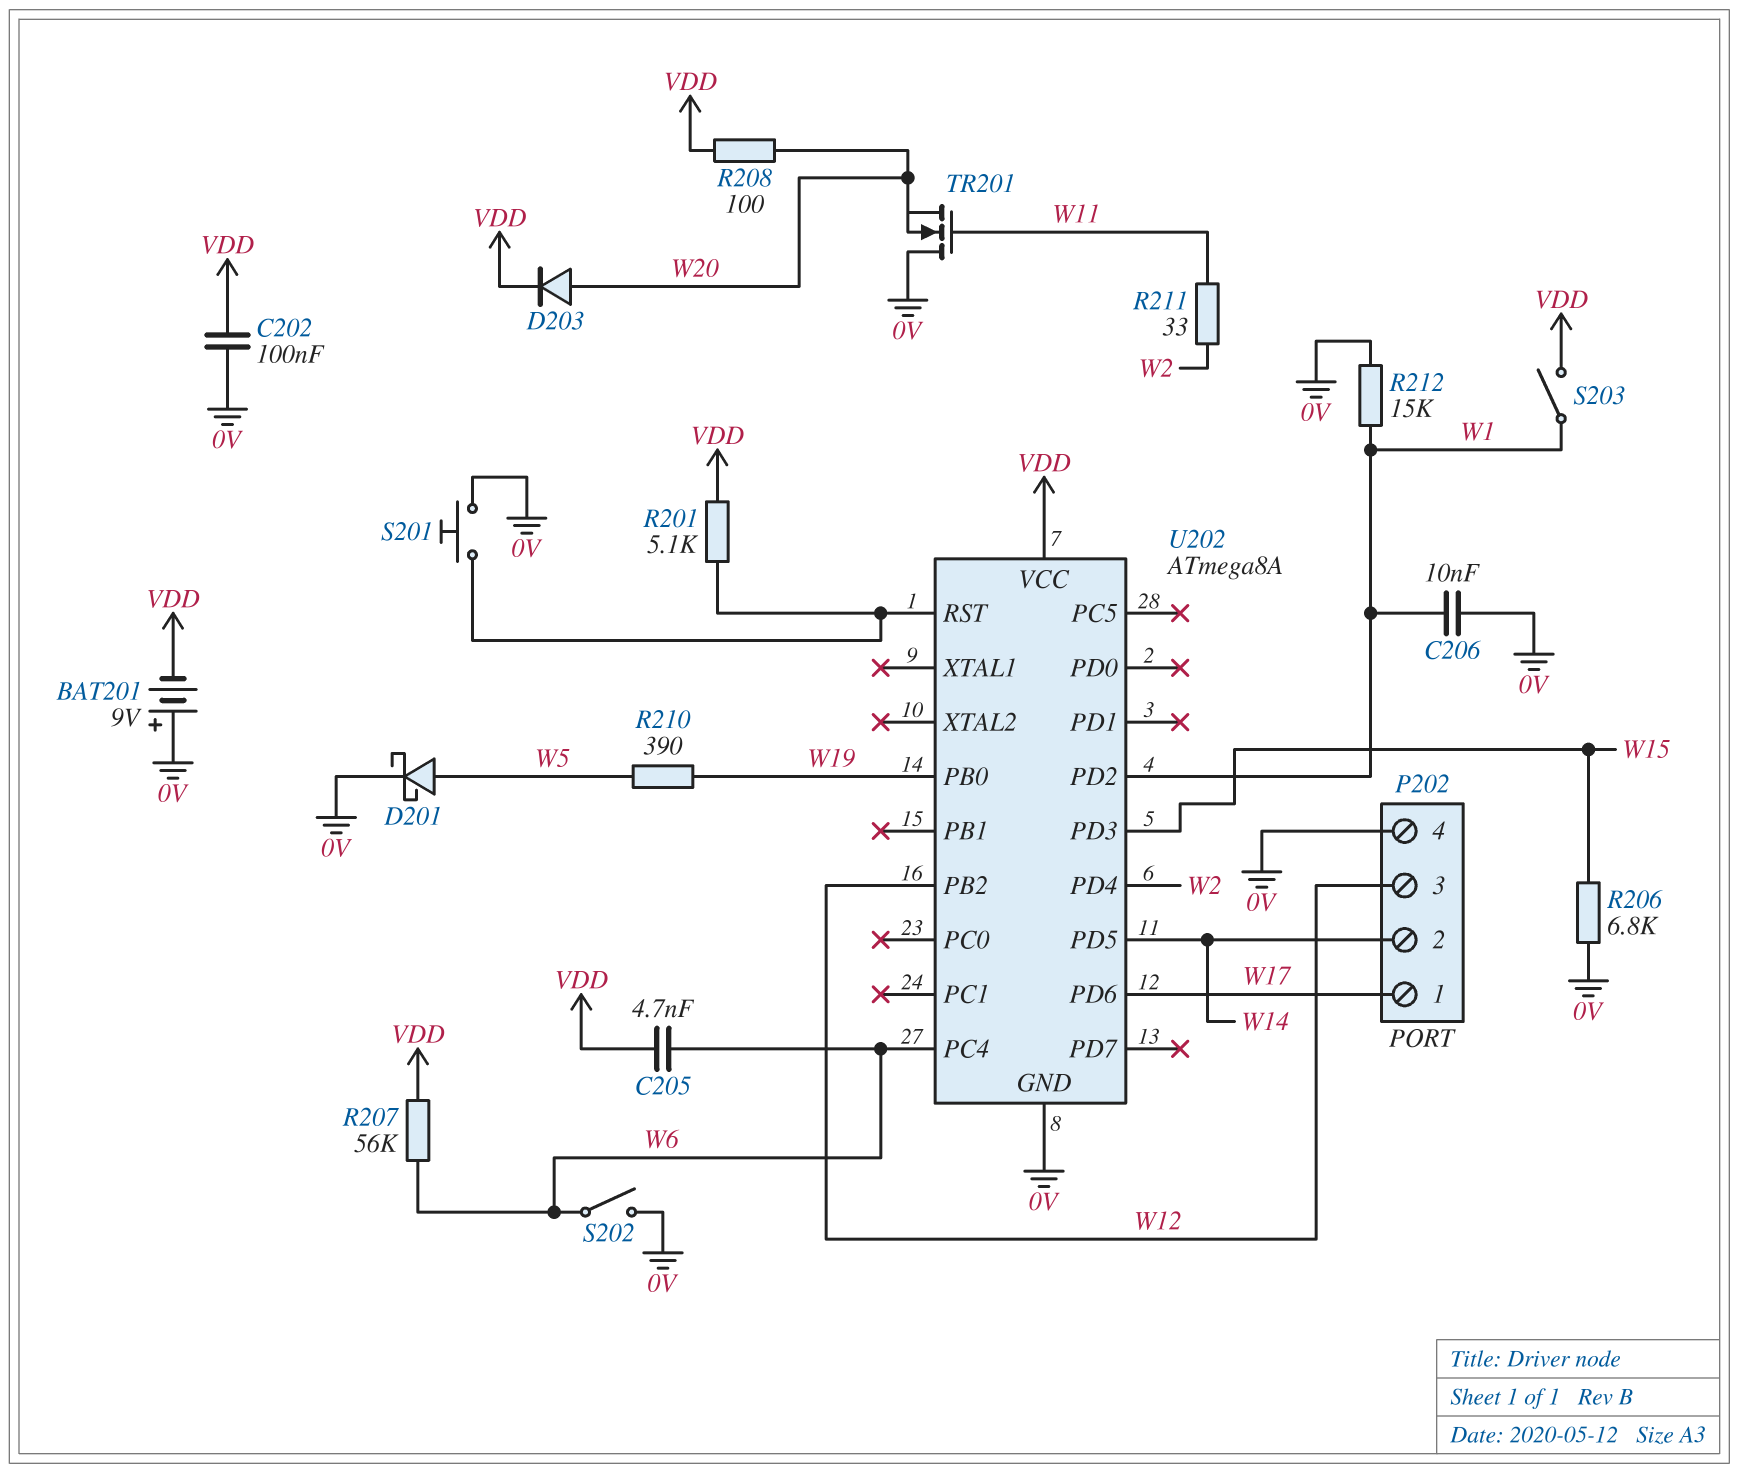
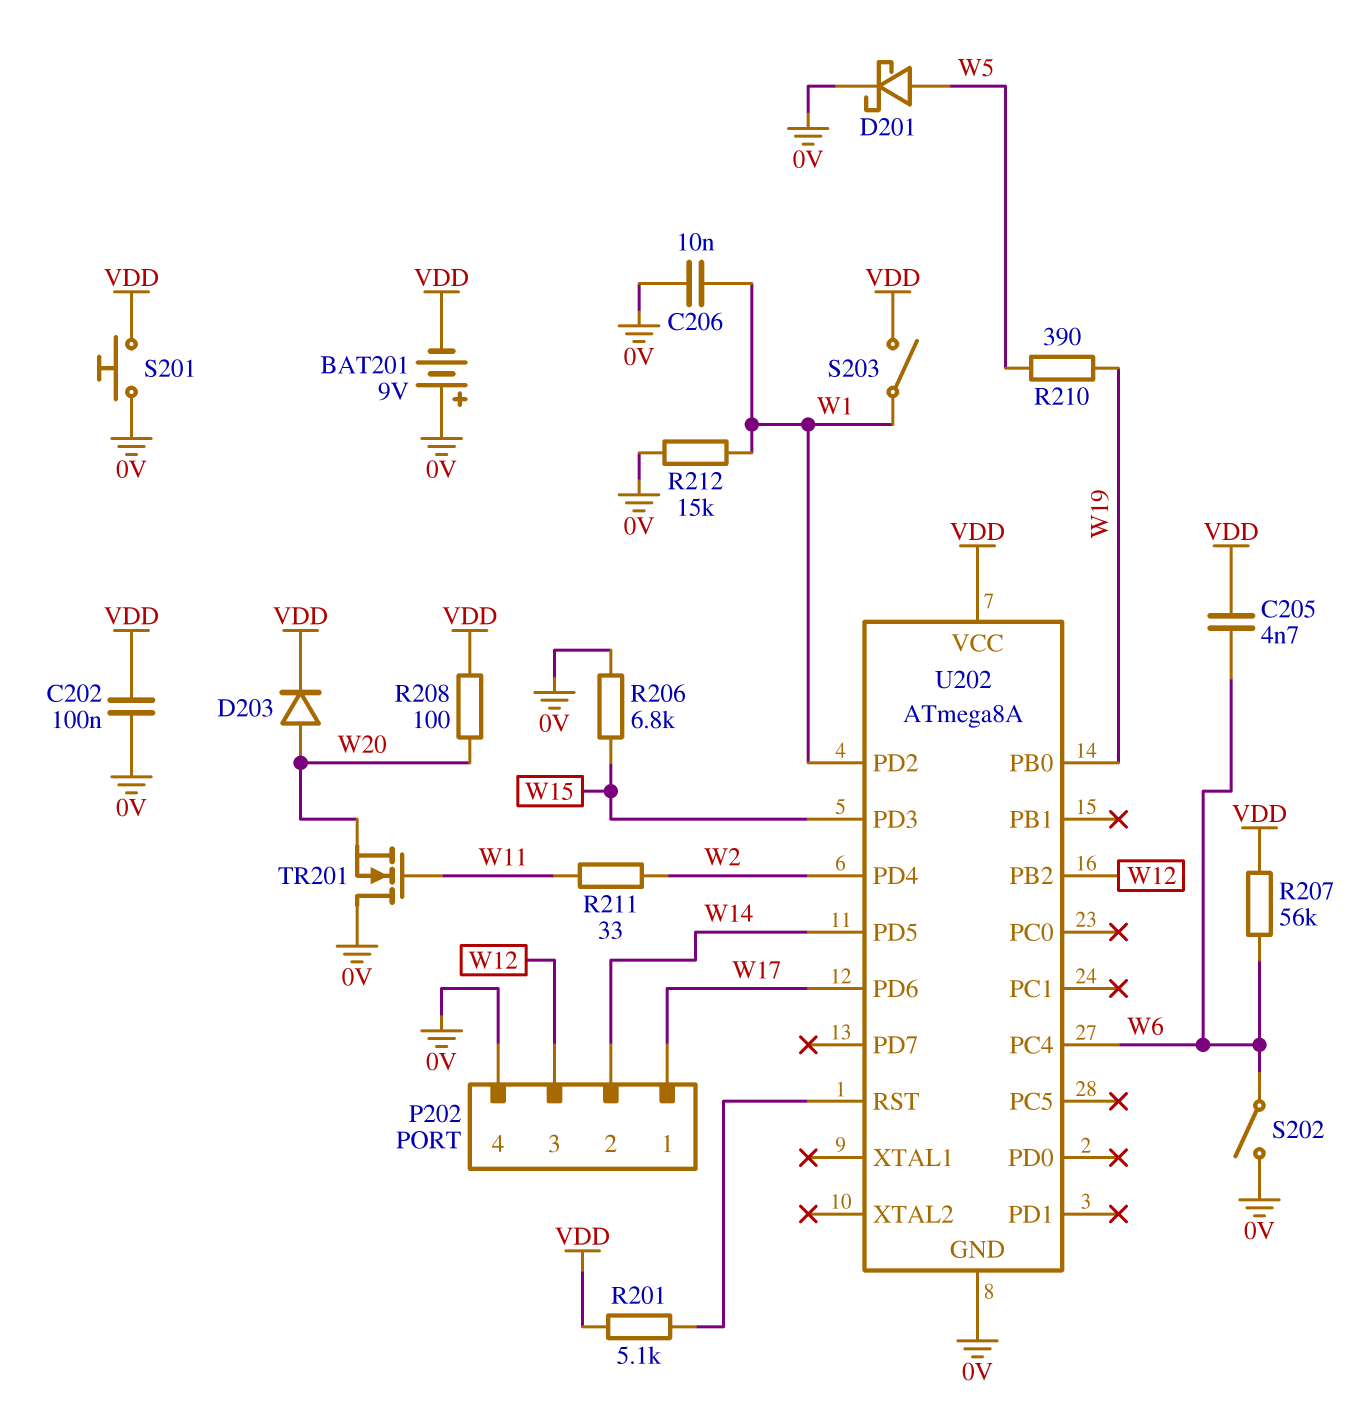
S201: button (0V, U202/RST) -> button (0V, VDD)

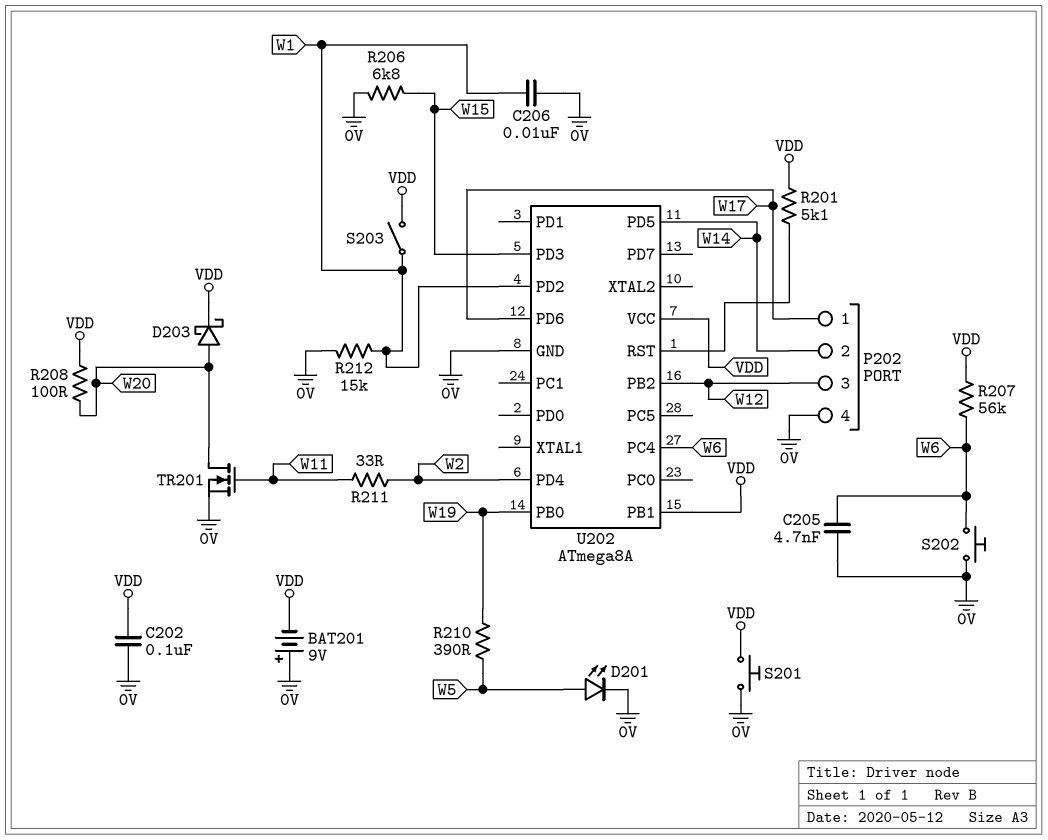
C205: 4.7nF (VDD, W6) -> 4.7nF (0V, W6)
D201: schottky (A W5, K 0V) -> LED (A W5, K 0V)
D203: diode (A W20, K VDD) -> schottky (A W20, K VDD)
S202: switch (0V, W6) -> button (0V, W6)
TR201: NMOS (G W11, D 0V, S W20) -> NMOS (G W11, D W20, S 0V)
U202 pin PB1: none -> VDD

